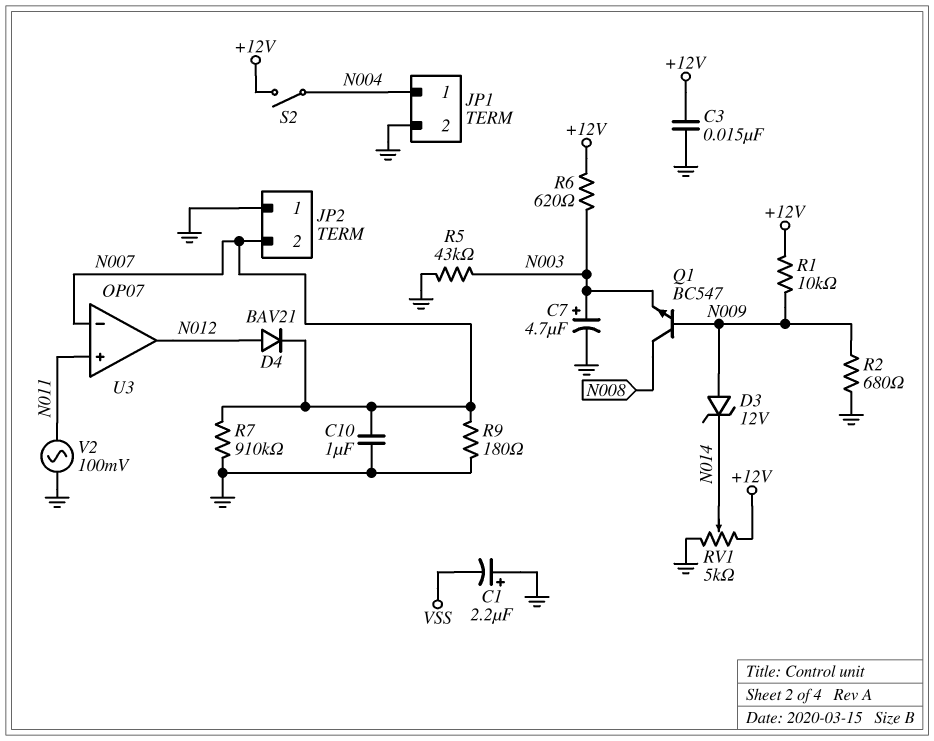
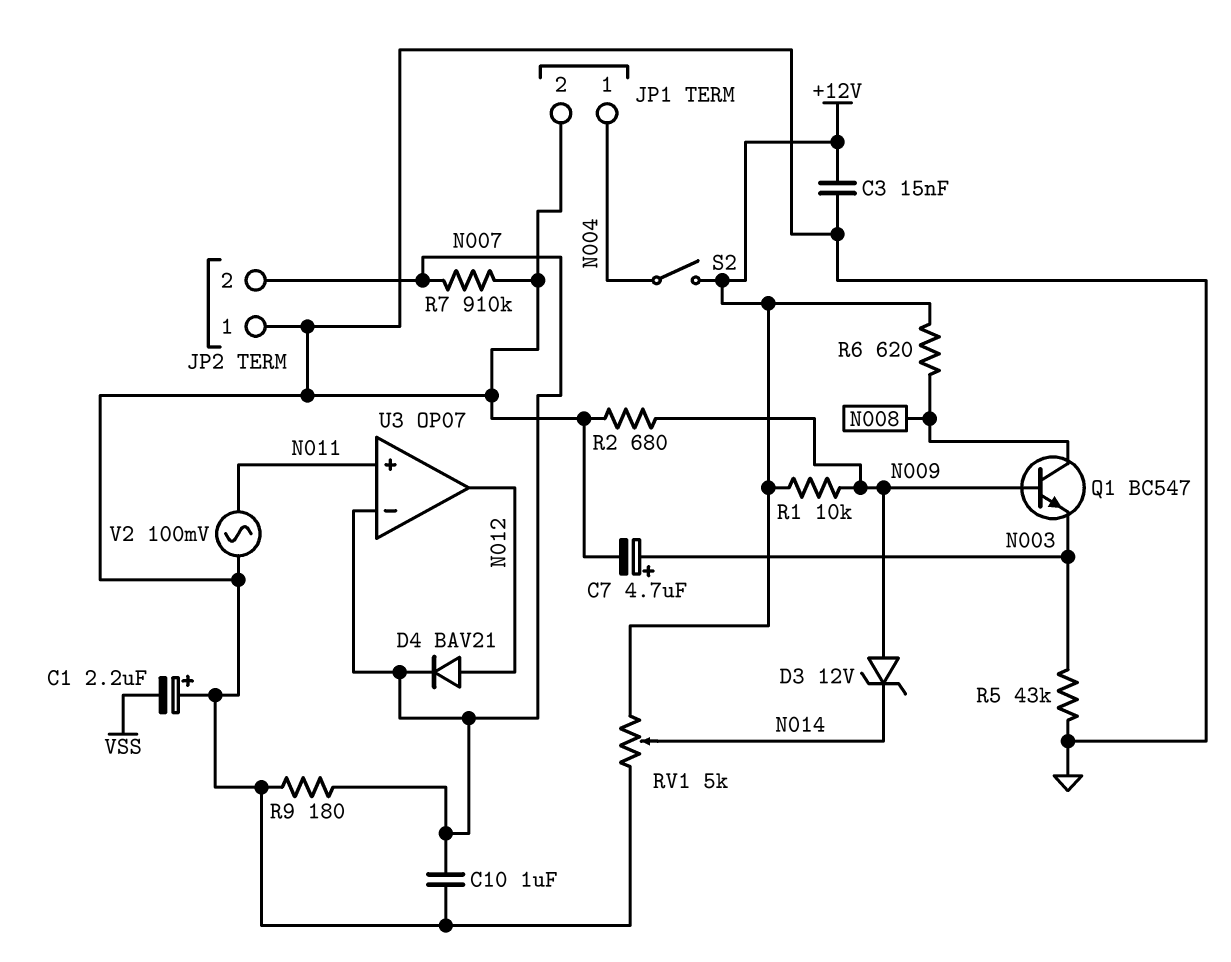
R6: 620 (+12V, N003) -> 620 (+12V, N008)

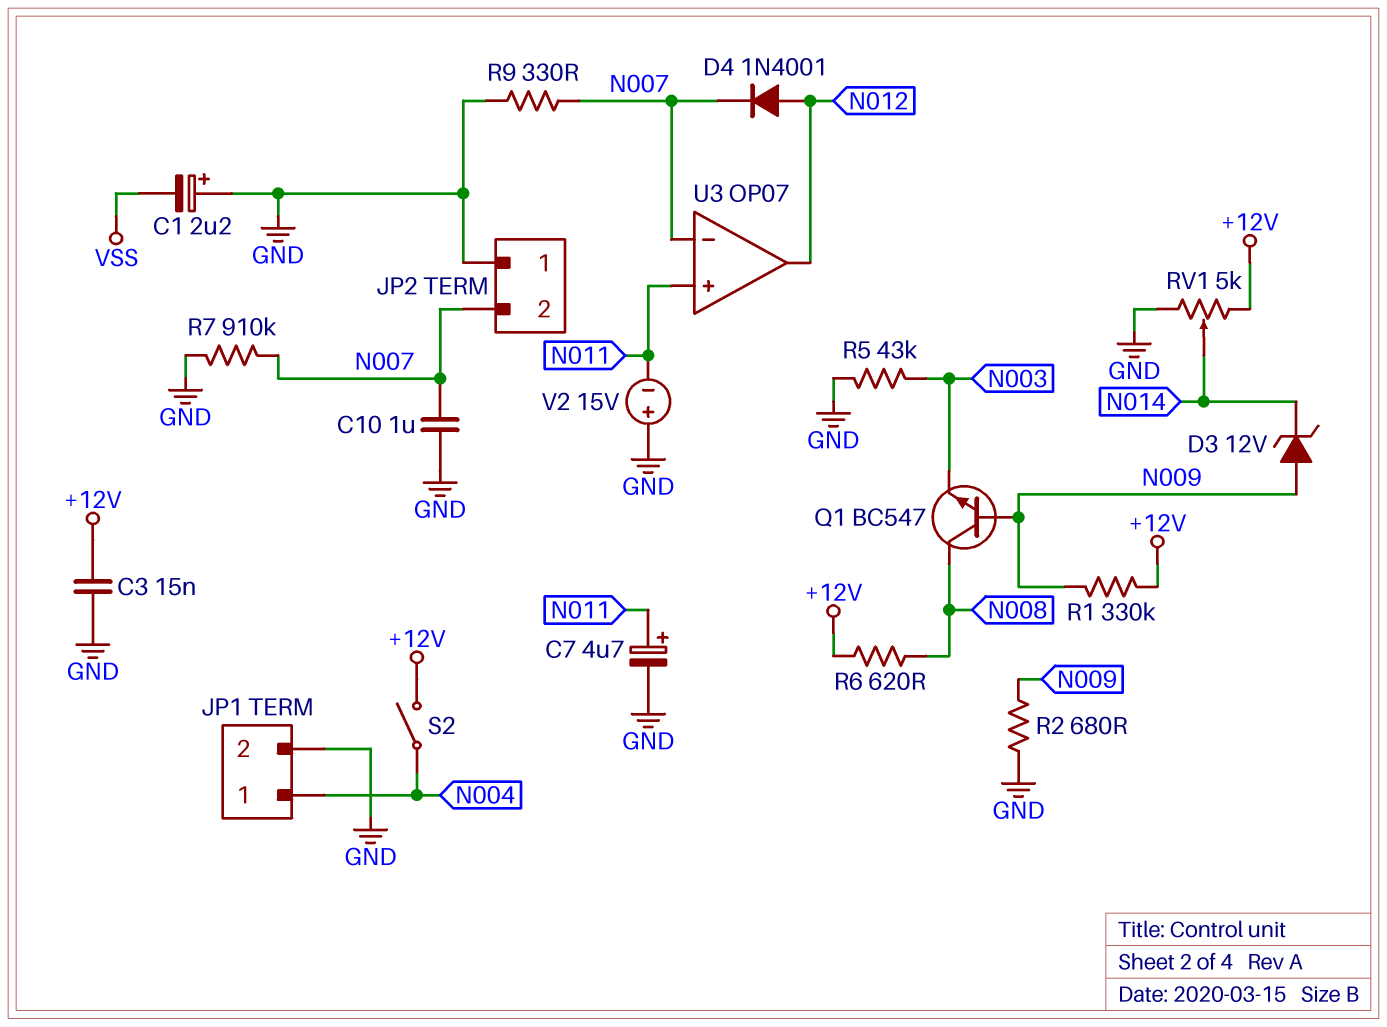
C7: 4.7uF (plus N003, minus GND) -> 4.7uF (plus N011, minus GND)
D4: diode BAV21 (A N012, K N007) -> diode 1N4001 (A N012, K N007)
R1: 10k (+12V, N009) -> 330k (+12V, N009)
R9: 180 (GND, N007) -> 330 (GND, N007)
V2: AC 100mV (GND, N011) -> 15V (plus GND, minus N011)

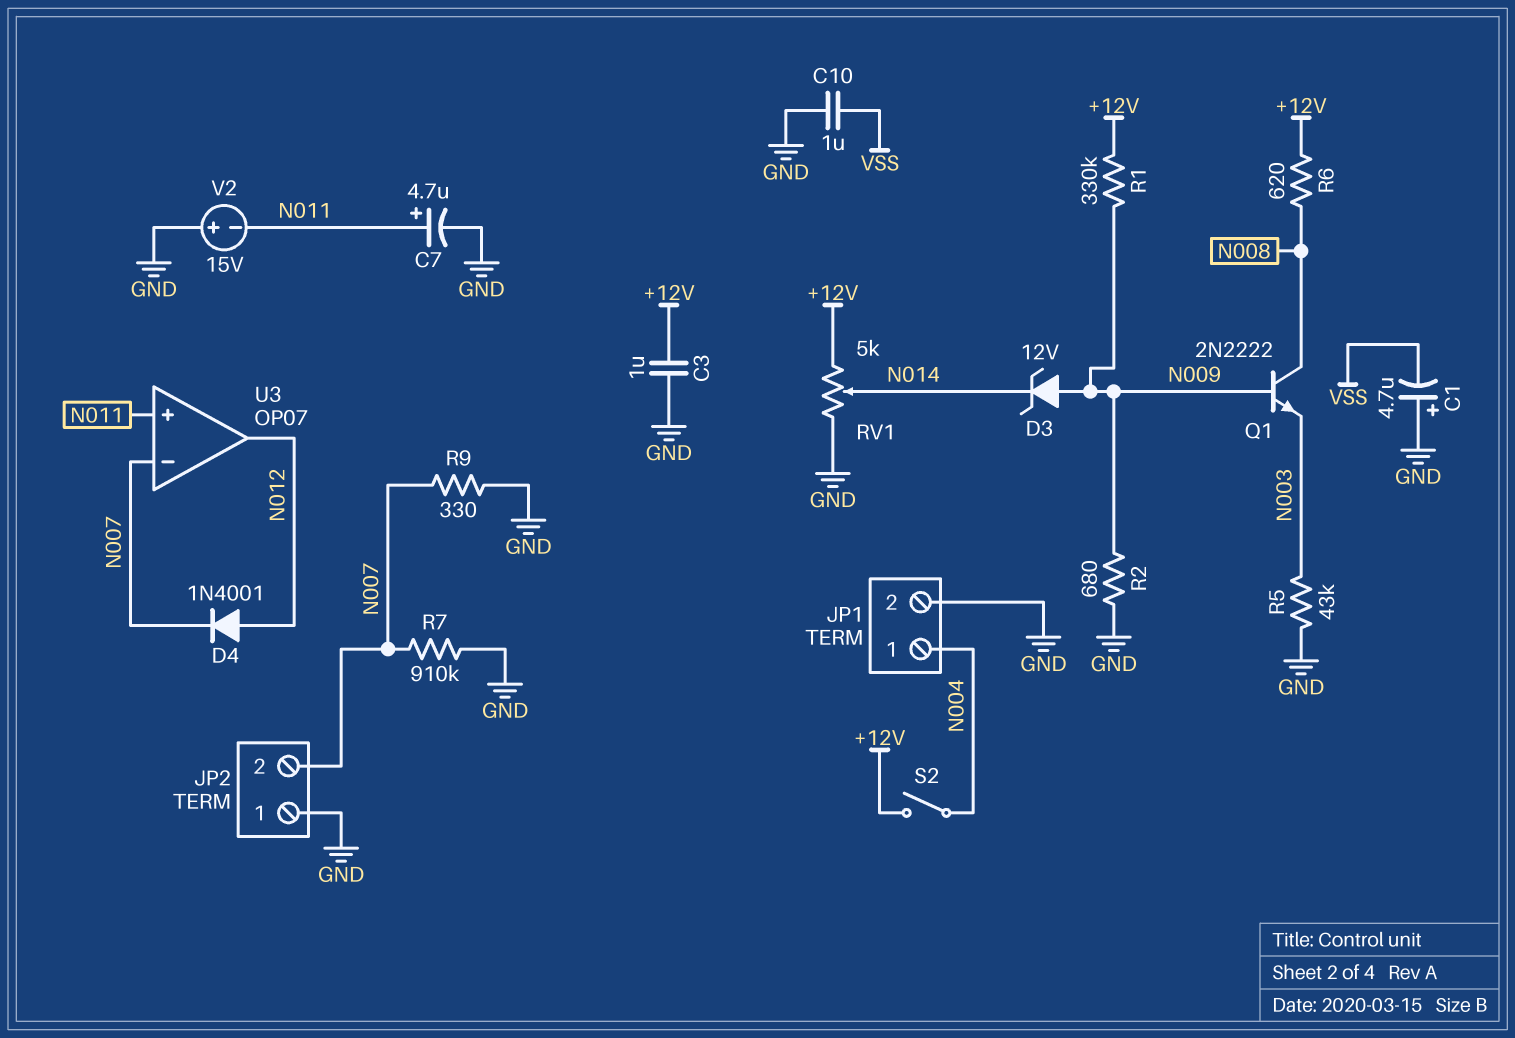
C1: 2.2uF (plus GND, minus VSS) -> 4.7uF (plus GND, minus VSS)
C3: 15nF (+12V, GND) -> 1uF (+12V, GND)
C10: 1uF (GND, N007) -> 1uF (GND, VSS)
Q1: NPN BC547 (B N009, C N008, E N003) -> NPN 2N2222 (B N009, C N008, E N003)

